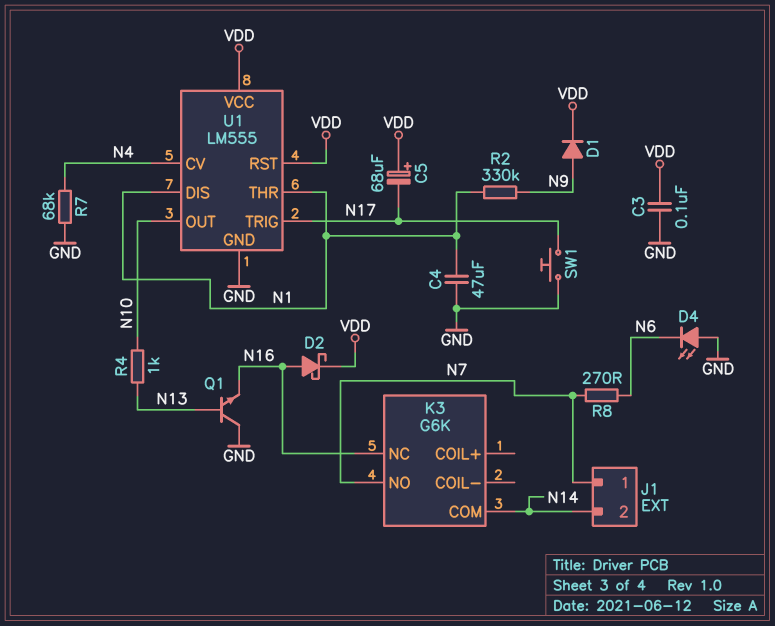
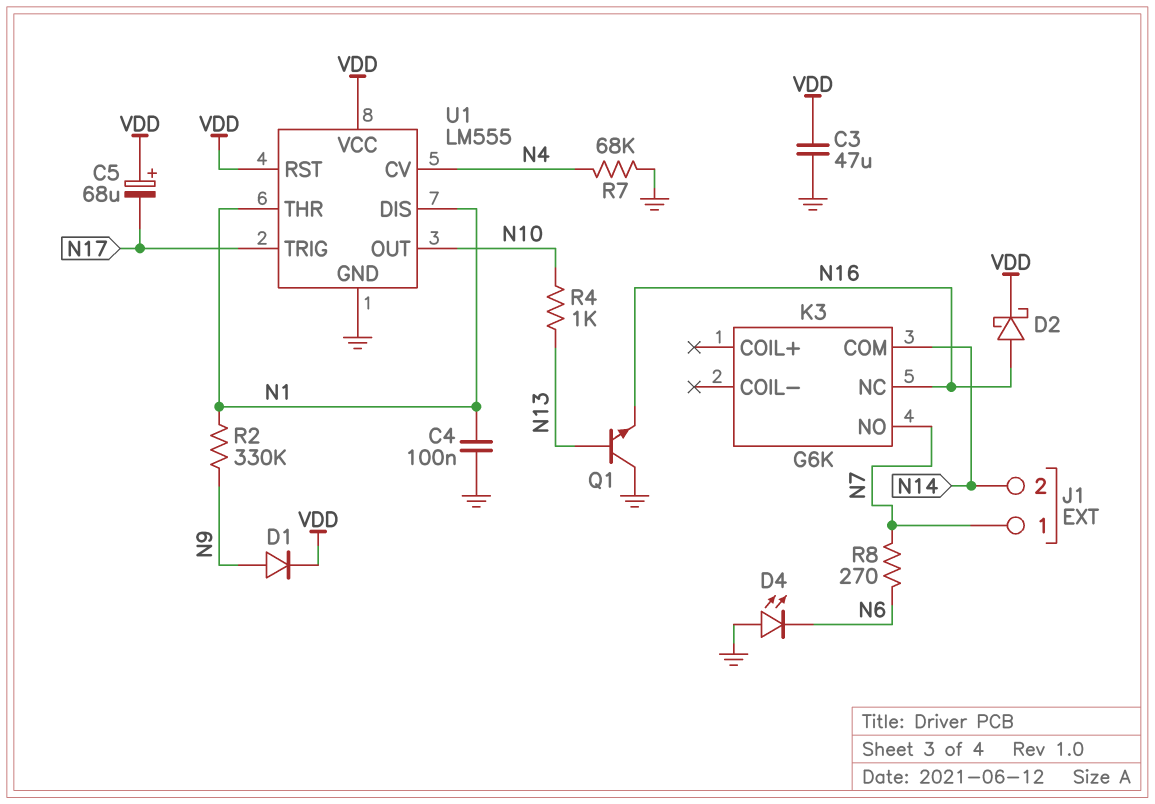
C3: 100nF (GND, VDD) -> 47uF (GND, VDD)
C4: 47uF (GND, N1) -> 100nF (GND, N1)
SW1: button (GND, N17) -> none

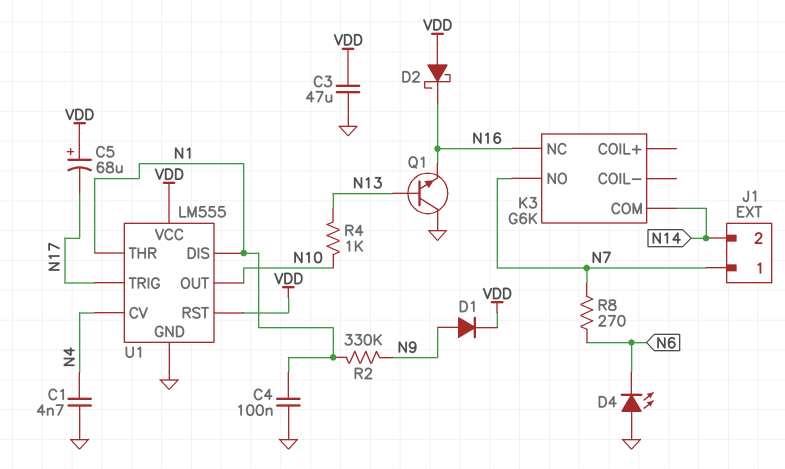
C1: none -> 4.7nF (GND, N4)
D2: schottky (A N16, K VDD) -> schottky (A VDD, K N16)
R7: 68k (GND, N4) -> none

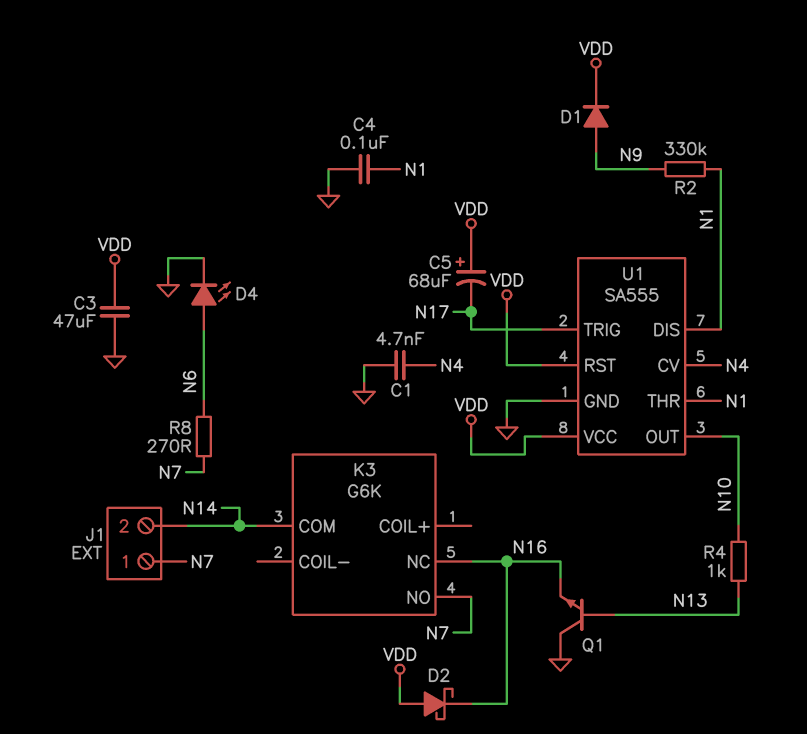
D4: LED (A GND, K N6) -> LED (A N6, K GND)
U1: LM555 -> SA555

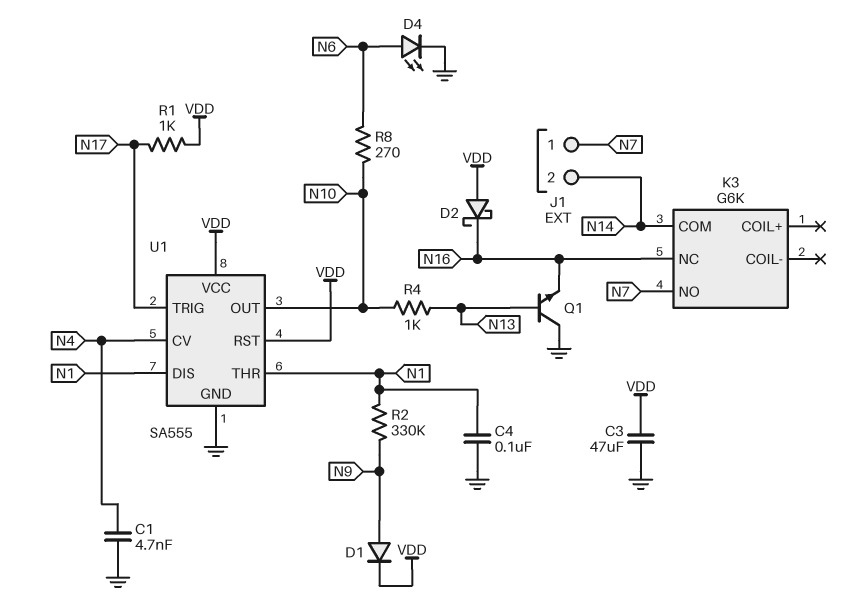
C5: 68uF (plus VDD, minus N17) -> none
R1: none -> 1k (N17, VDD)
R8: 270 (N6, N7) -> 270 (N6, N10)

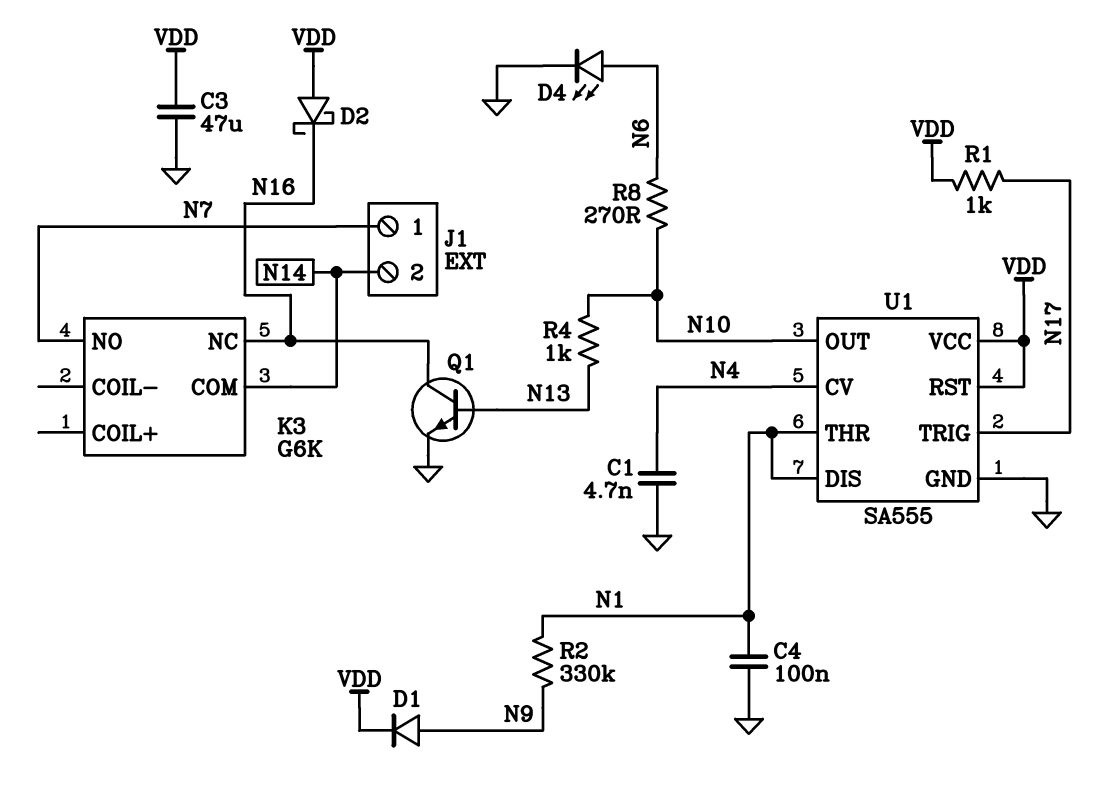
Q1: NPN (B N13, C GND, E N16) -> NPN (B N13, C N16, E GND)

